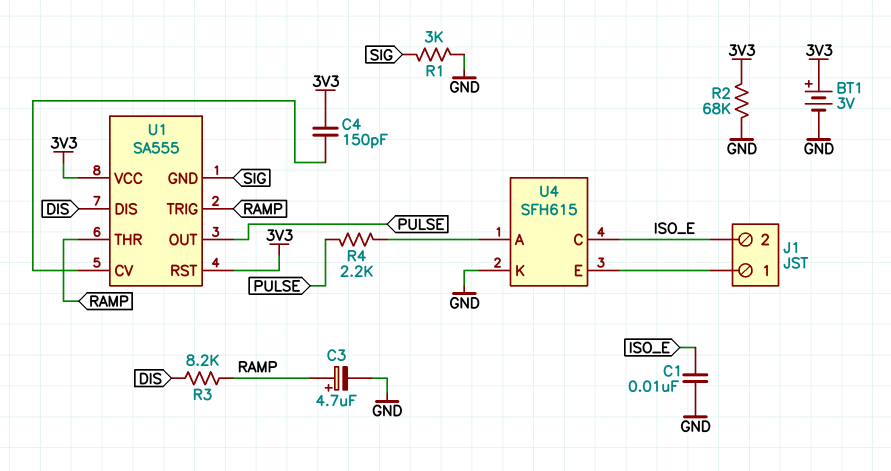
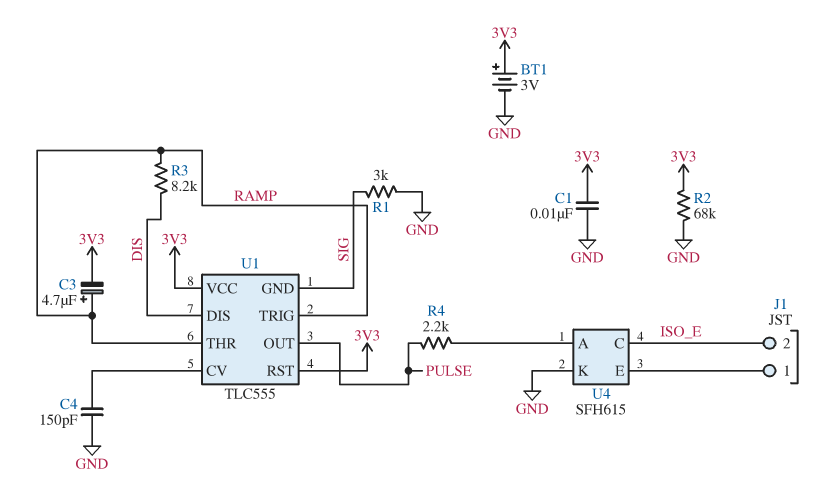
C1: 10nF (GND, ISO_E) -> 10nF (3V3, GND)
C3: 4.7uF (plus RAMP, minus GND) -> 4.7uF (plus RAMP, minus 3V3)
C4: 150pF (3V3, U1/CV) -> 150pF (GND, U1/CV)
U1: SA555 -> TLC555

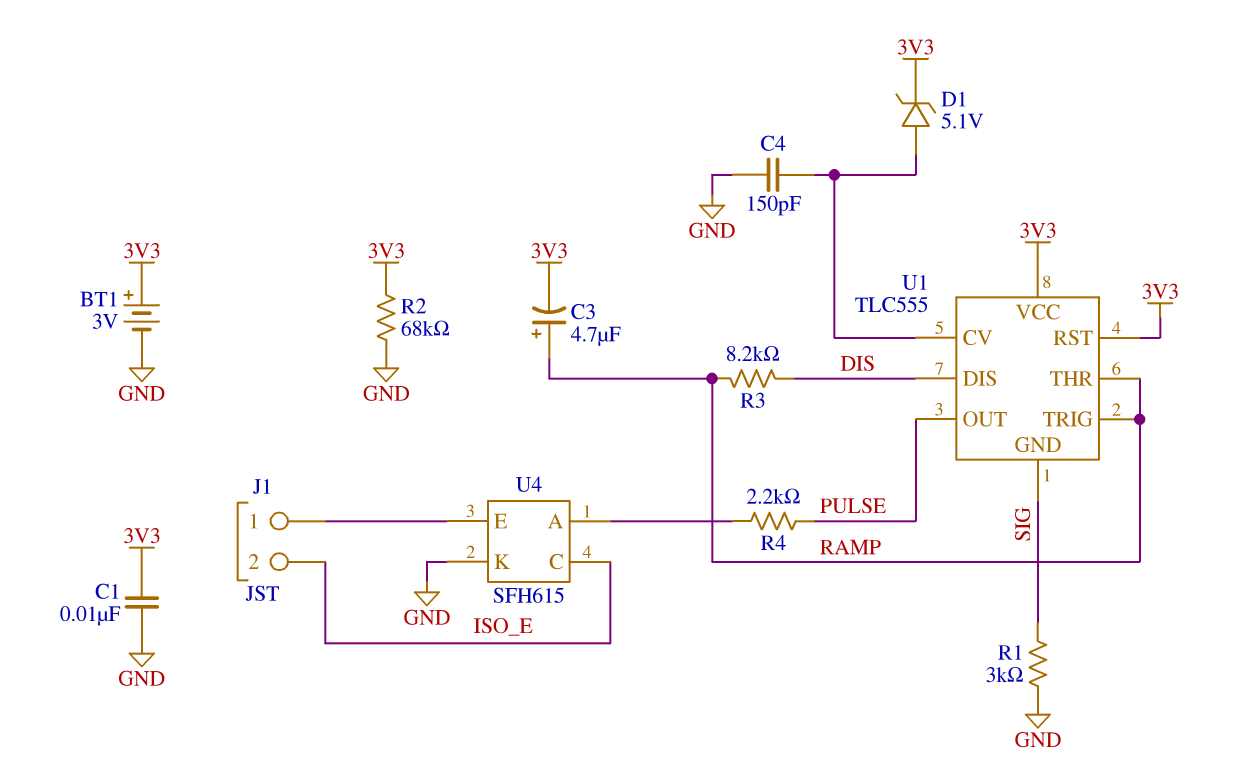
D1: none -> zener 5.1V (A U1/CV, K 3V3)

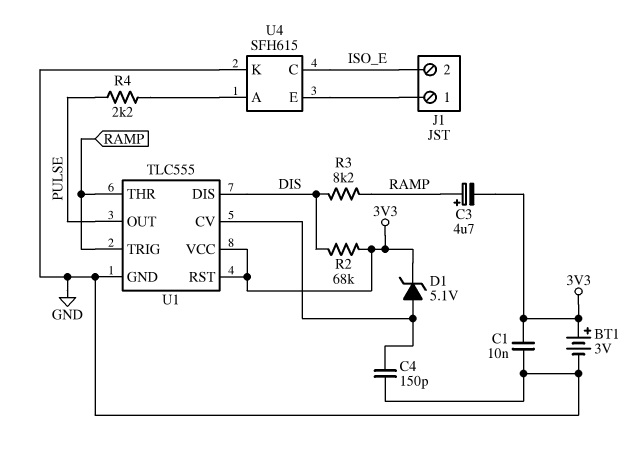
R1: 3k (GND, SIG) -> none
R2: 68k (3V3, GND) -> 68k (3V3, DIS)
U1 pin GND: SIG -> GND

